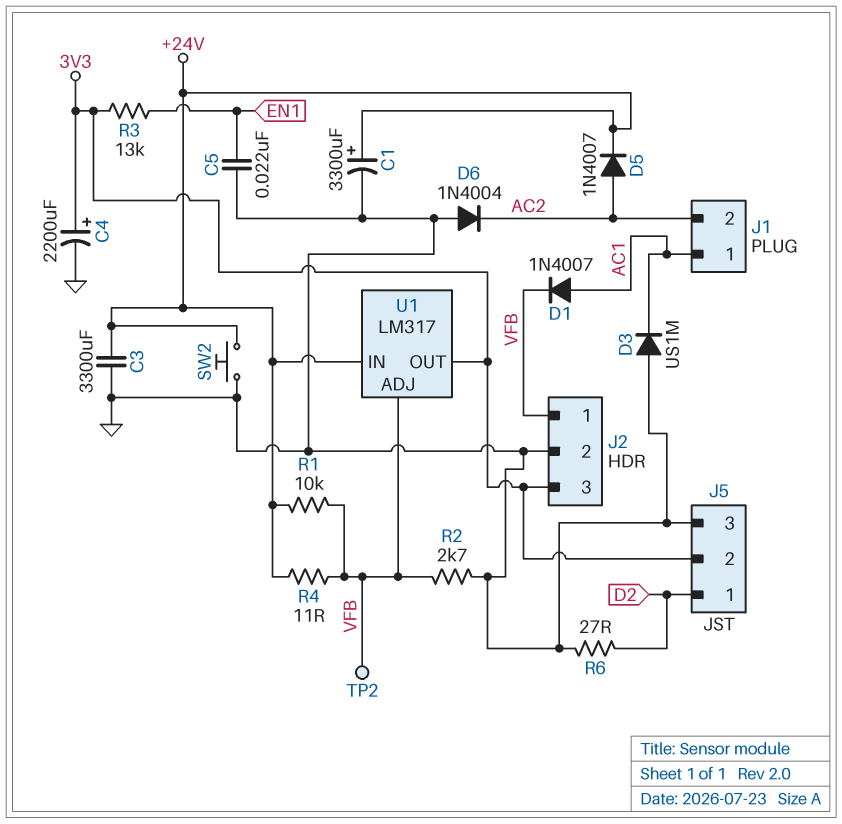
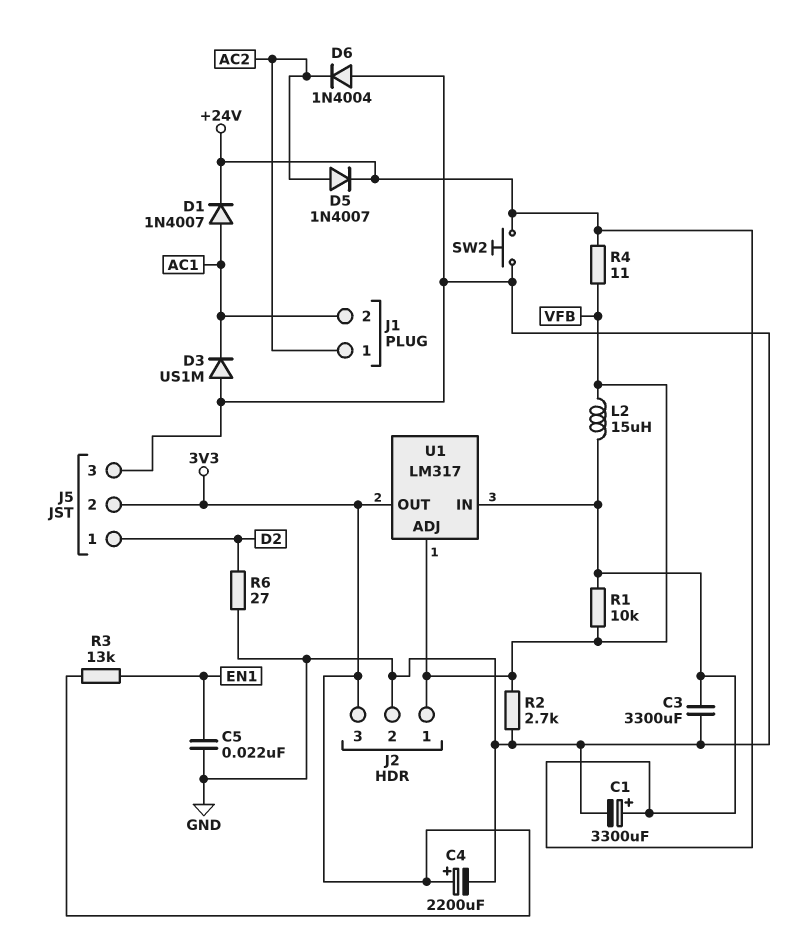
D1: diode 1N4007 (A AC1, K VFB) -> diode 1N4007 (A AC1, K +24V)
J1 pin 1: AC1 -> AC2
J1 pin 2: AC2 -> AC1
L2: none -> 15uH (+24V, VFB)
TP2: test point (VFB) -> none

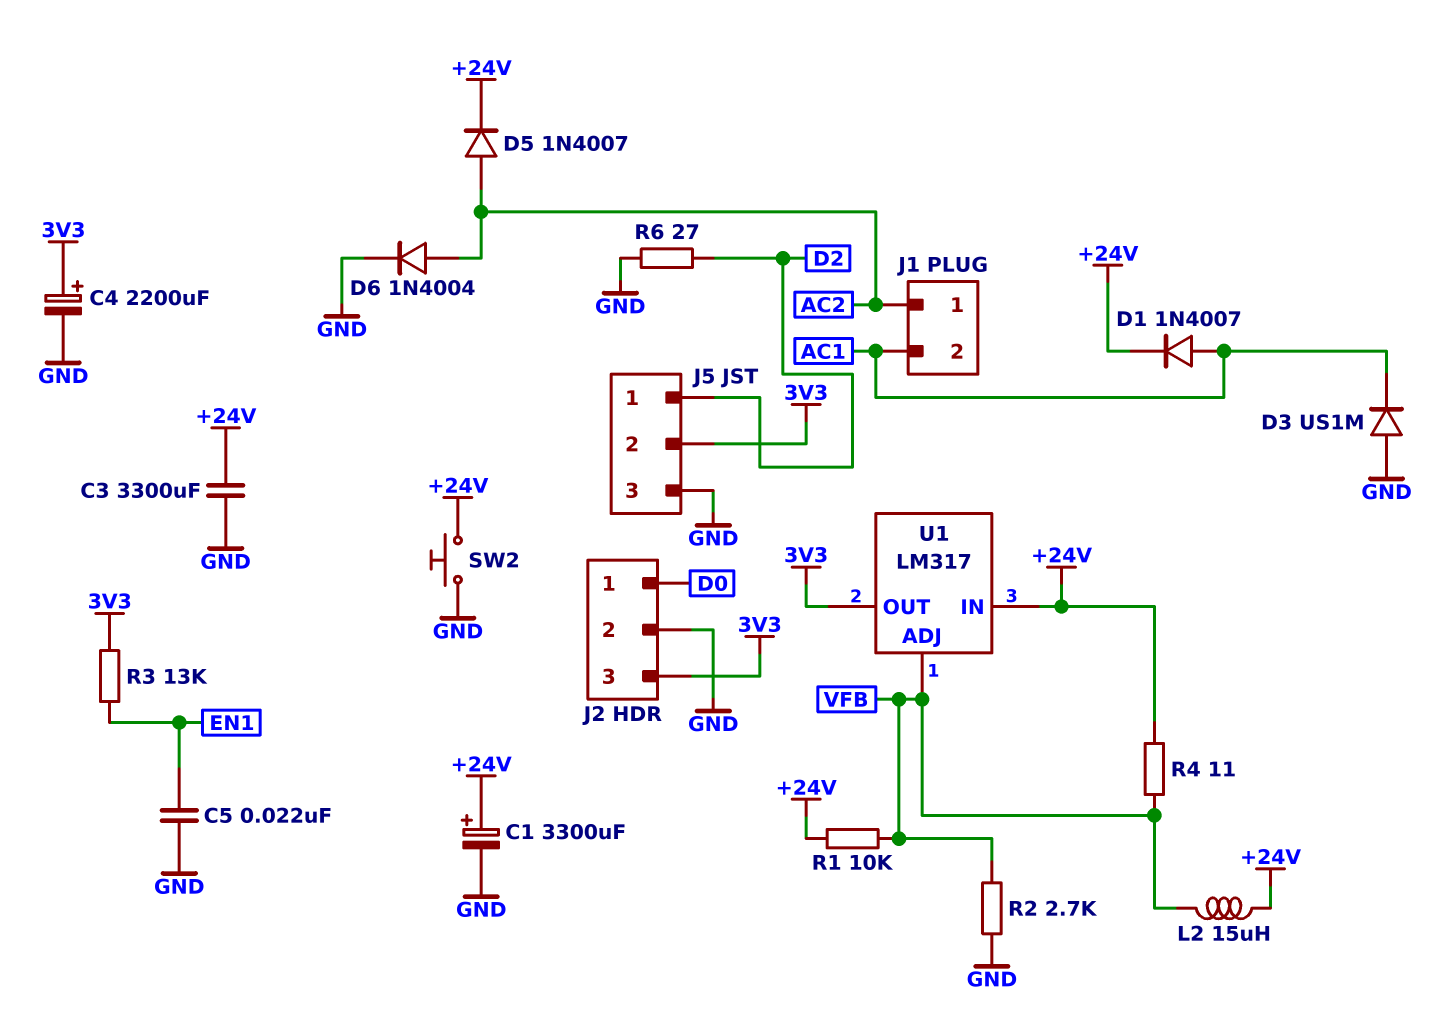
D6: diode 1N4004 (A GND, K AC2) -> diode 1N4004 (A AC2, K GND)
J2 pin 1: VFB -> D0

